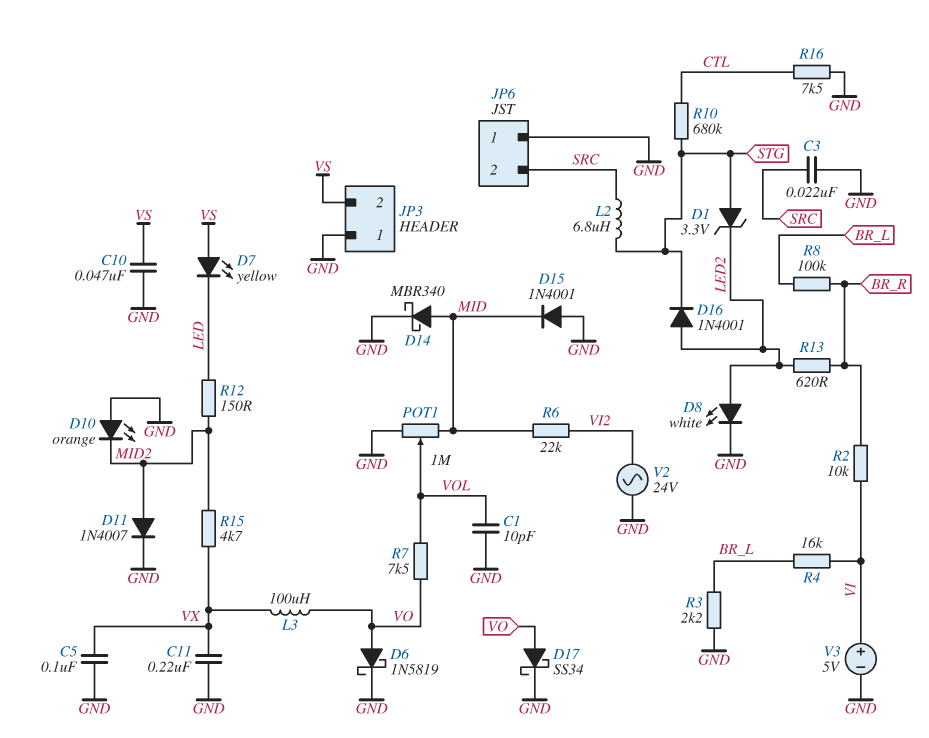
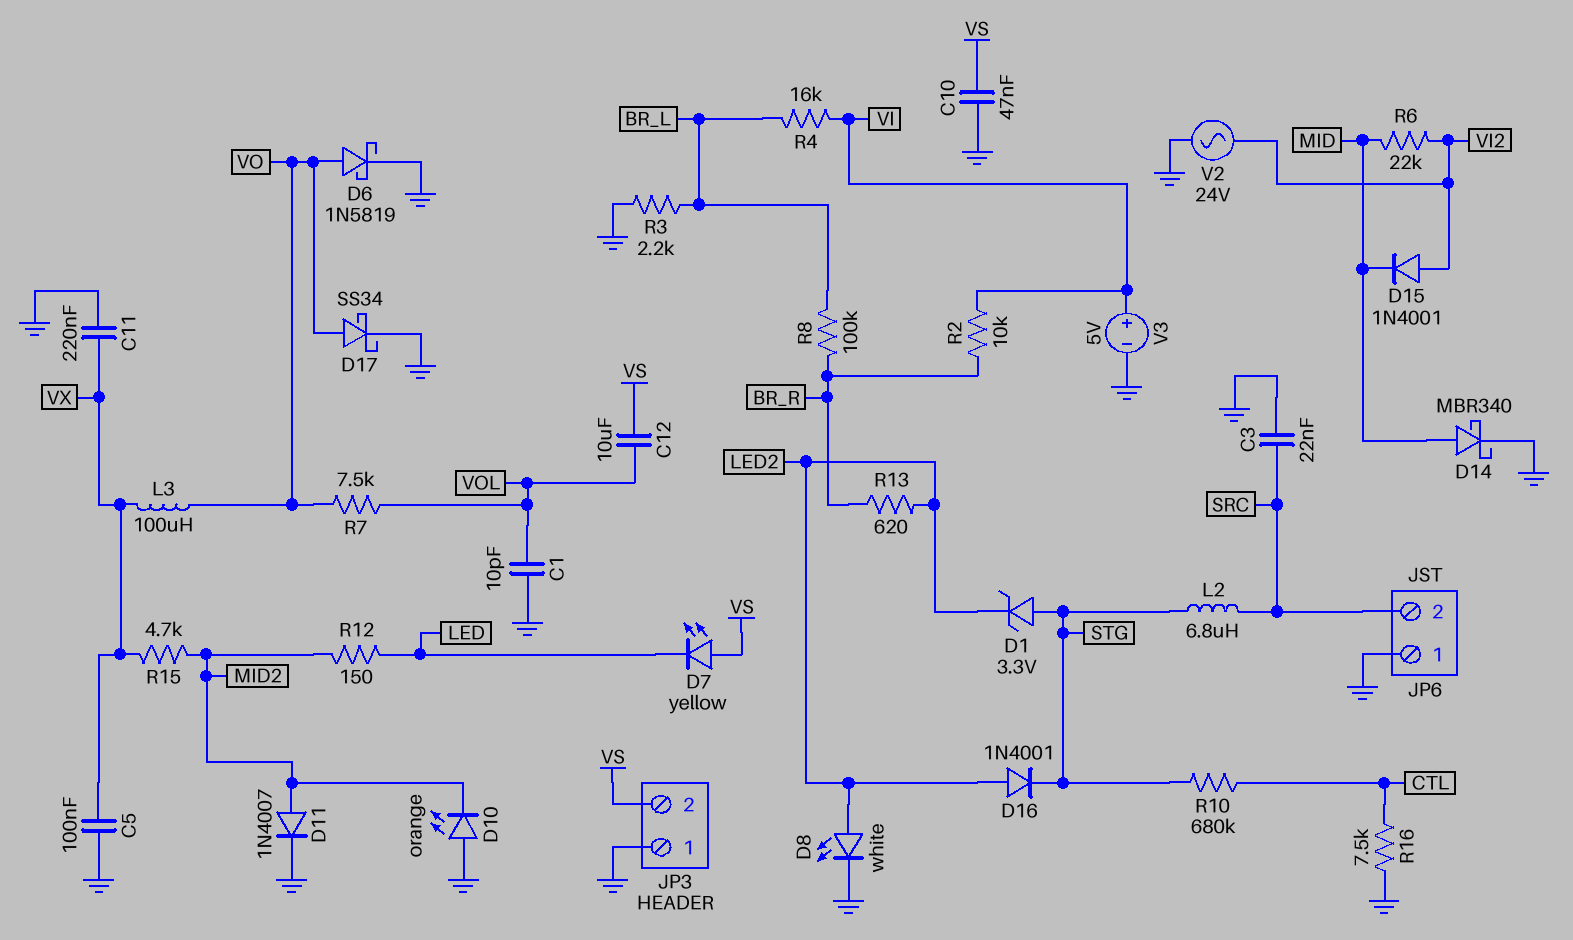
C12: none -> 10uF (VOL, VS)
D15: diode 1N4001 (A GND, K MID) -> diode 1N4001 (A VI2, K MID)
POT1: 1M (GND, MID, wiper VOL) -> none

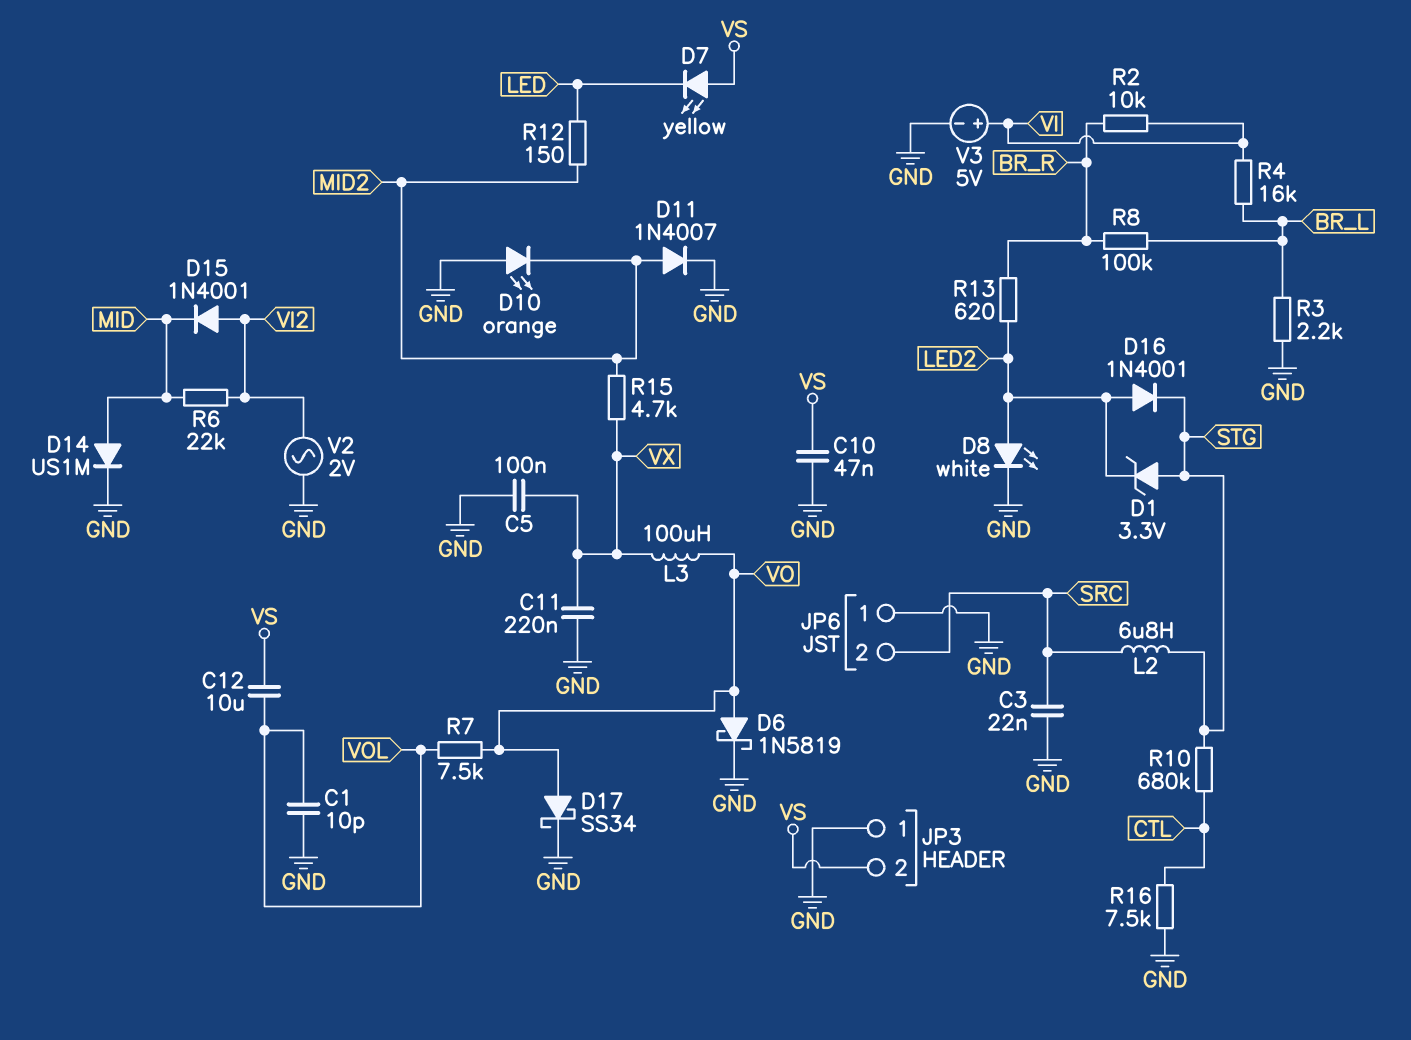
D14: schottky MBR340 (A MID, K GND) -> diode US1M (A MID, K GND)
V2: AC 24V (GND, VI2) -> AC 2V (GND, VI2)

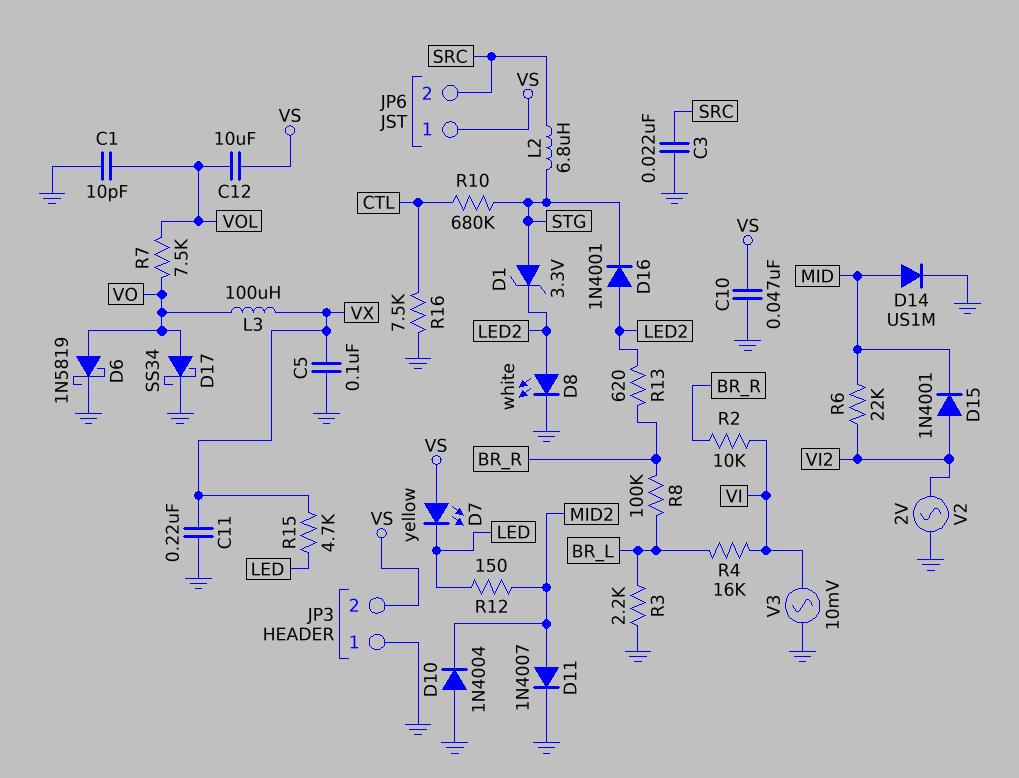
D10: LED orange (A GND, K MID2) -> diode 1N4004 (A GND, K MID2)
JP6 pin 1: GND -> VS
R15: 4.7k (MID2, VX) -> 4.7k (LED, VX)
V3: 5V (plus VI, minus GND) -> AC 10mV (GND, VI)

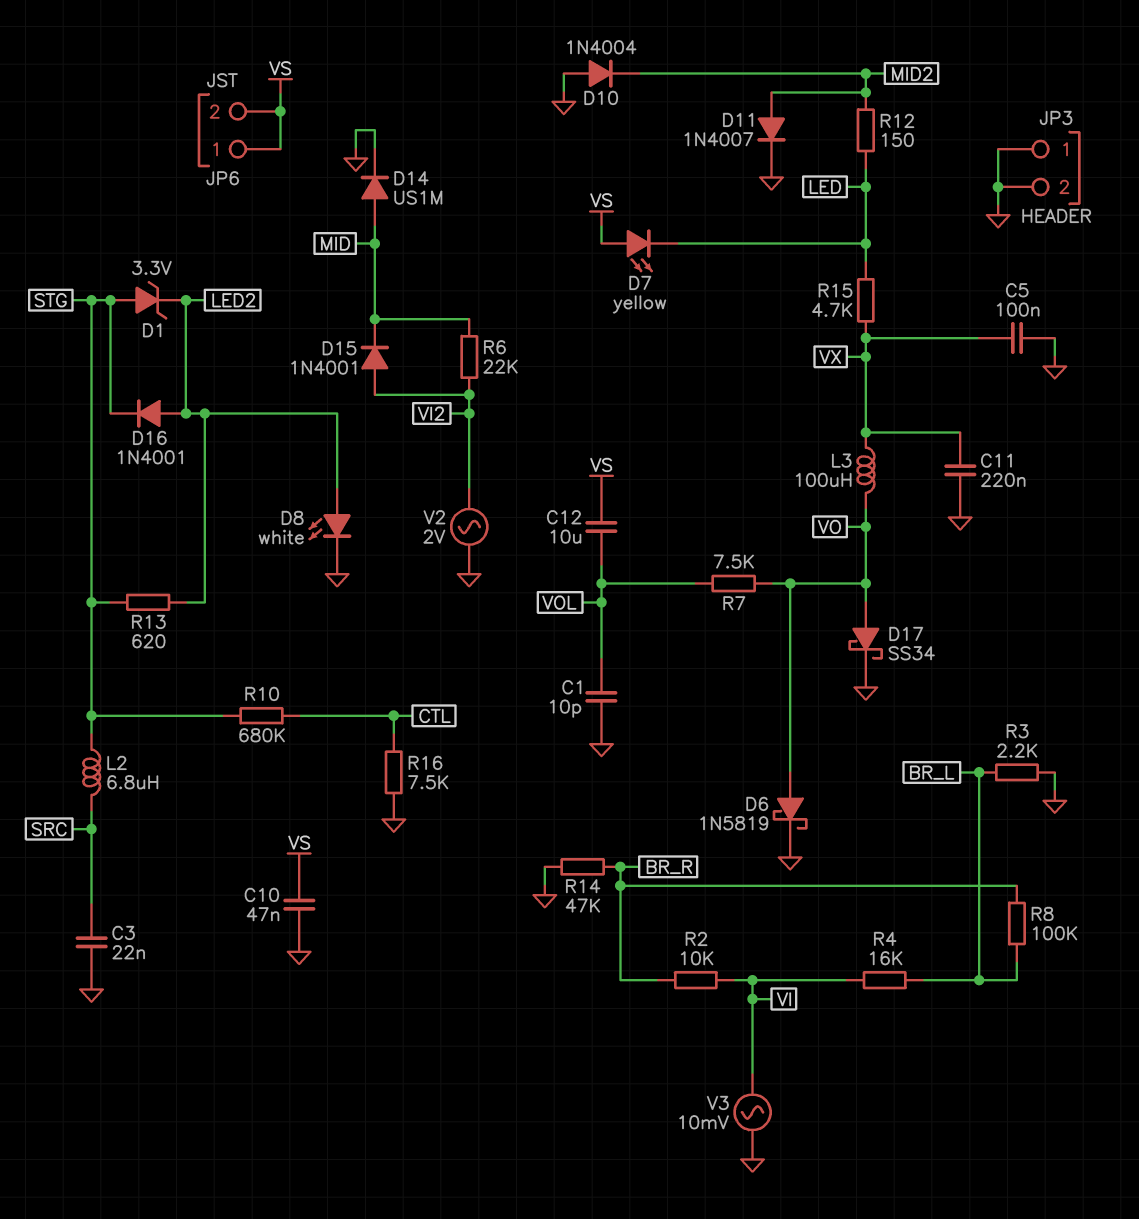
JP3 pin 2: VS -> GND
JP6 pin 2: SRC -> VS
R13: 620 (BR_R, LED2) -> 620 (LED2, STG)
R14: none -> 47k (BR_R, GND)

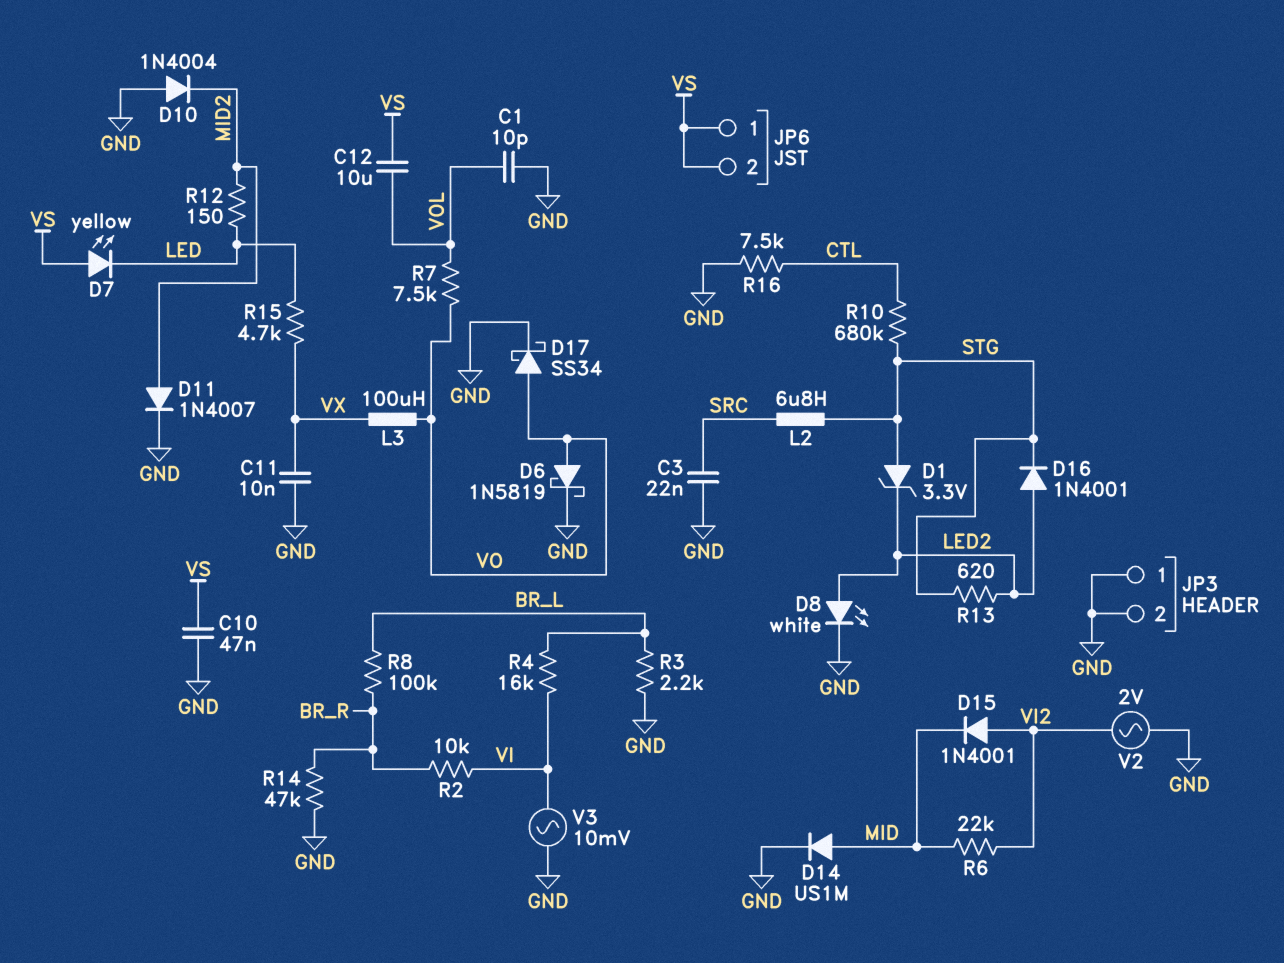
C5: 100nF (GND, VX) -> none
C11: 220nF (GND, VX) -> 10nF (GND, VX)

